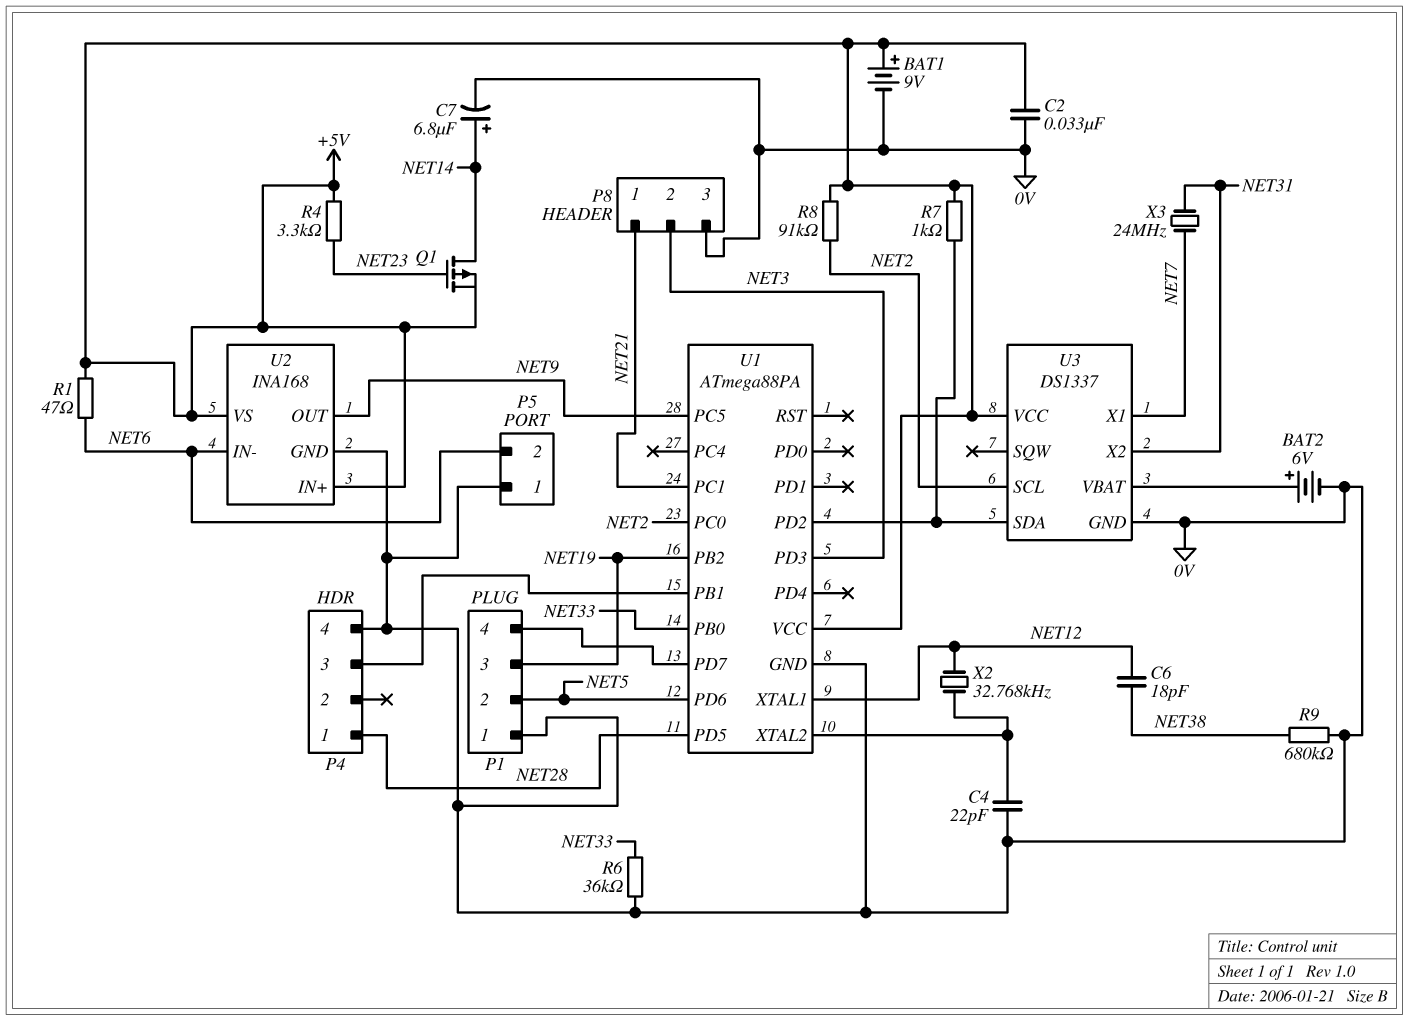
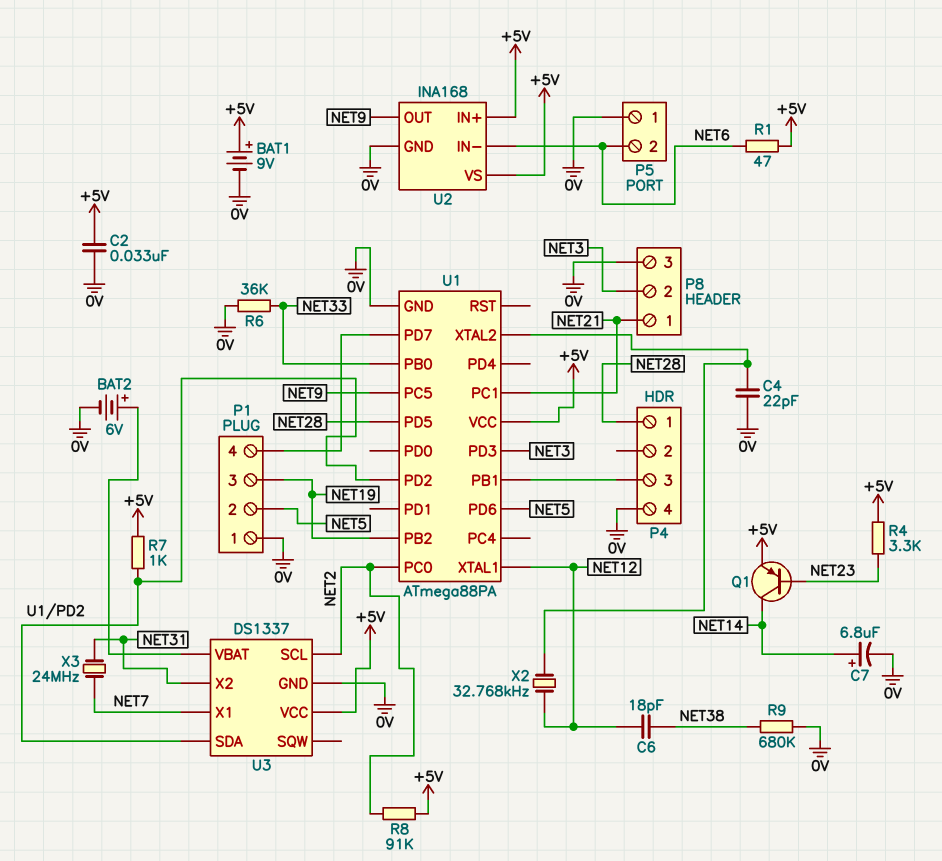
Q1: PMOS (G NET23, D NET14, S +5V) -> PNP (B NET23, C NET14, E +5V)

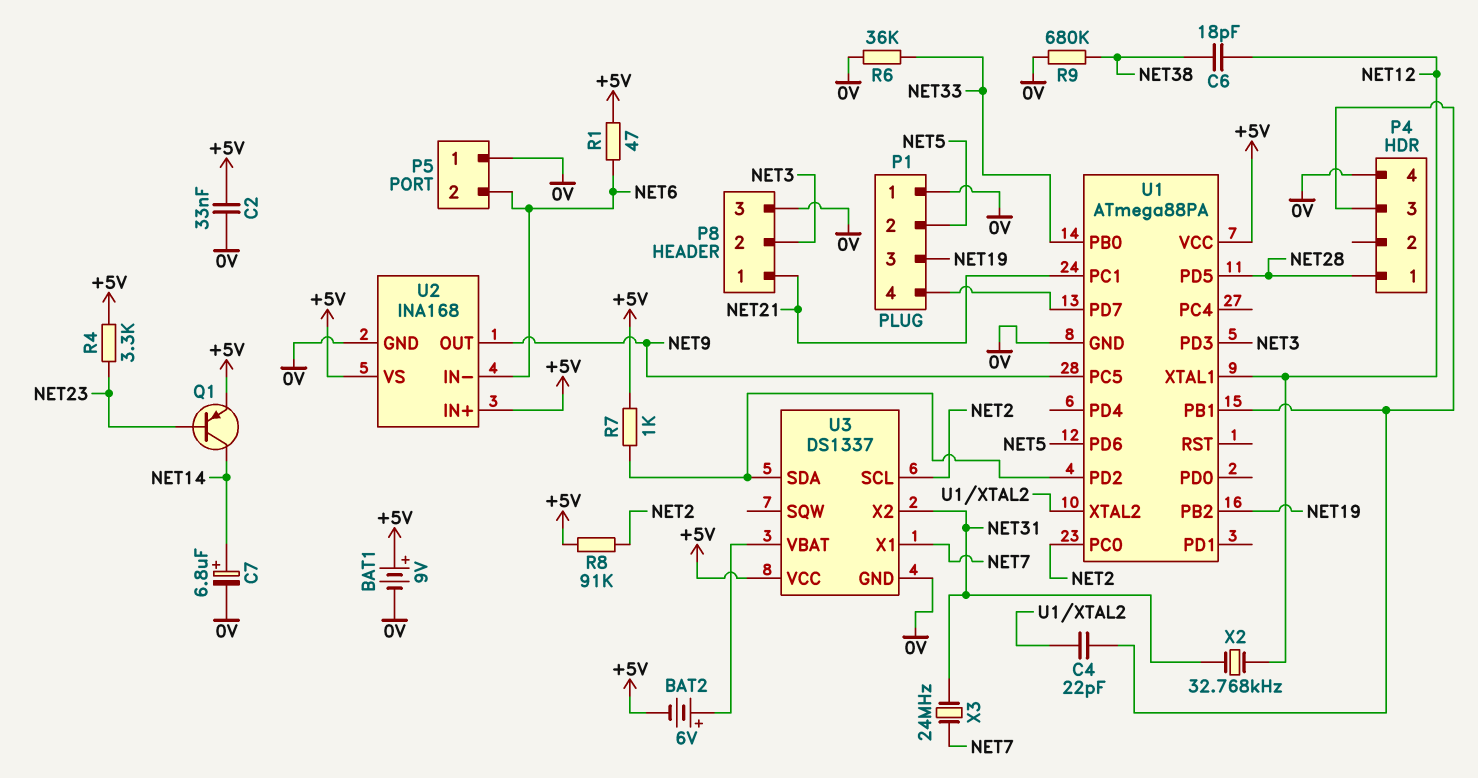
BAT2: 6V (plus U3/VBAT, minus 0V) -> 6V (plus U3/VBAT, minus +5V)
C4: 22pF (0V, U1/XTAL2) -> 22pF (P4/3, U1/XTAL2)
X2: 32.768kHz (NET12, U1/XTAL2) -> 32.768kHz (NET12, NET31)

